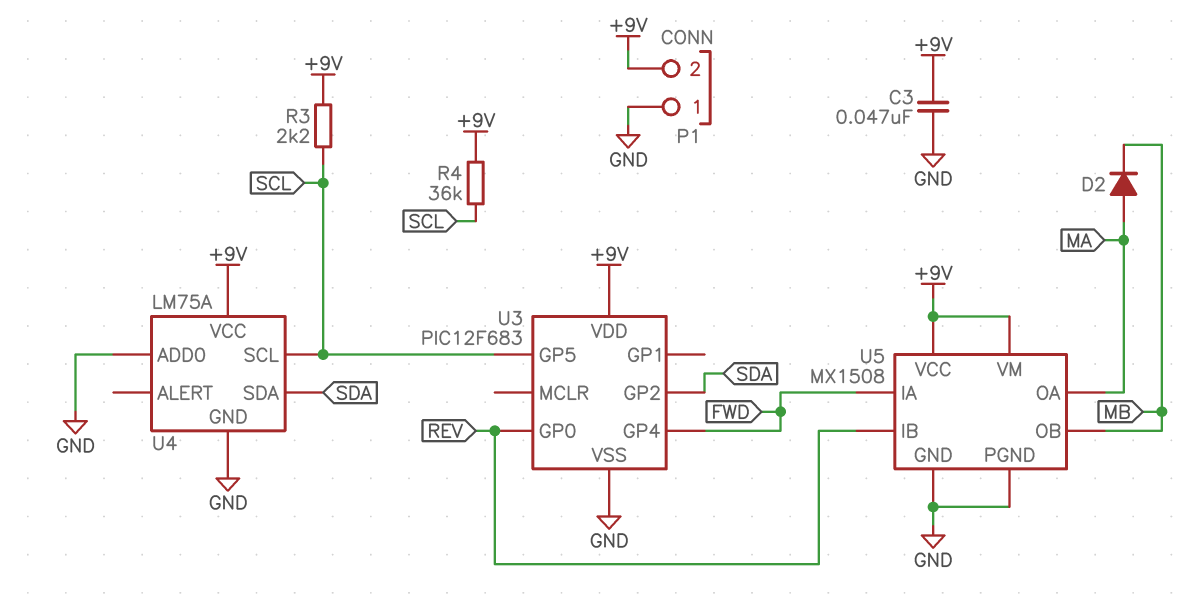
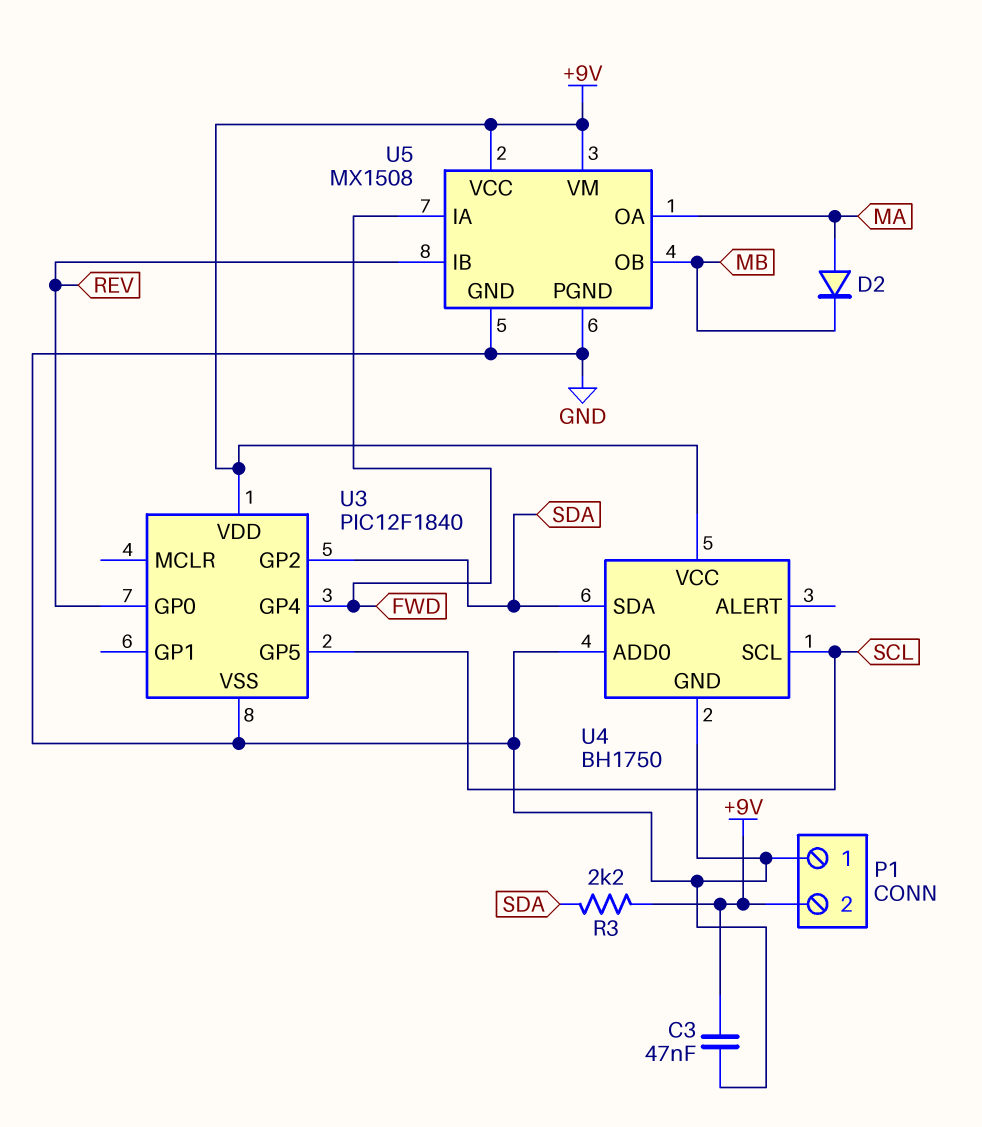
R3: 2.2k (+9V, SCL) -> 2.2k (+9V, SDA)
R4: 36k (+9V, SCL) -> none
U3: PIC12F683 -> PIC12F1840
U4: LM75A -> BH1750

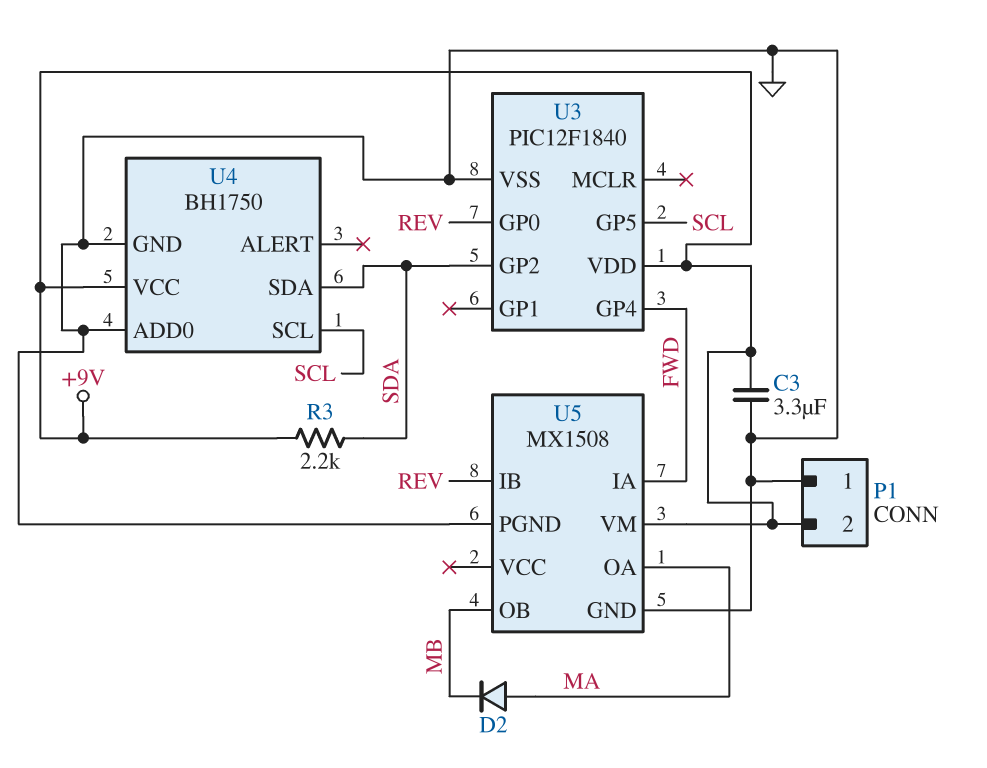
C3: 47nF (+9V, GND) -> 3.3uF (+9V, GND)
U5 pin VCC: +9V -> none

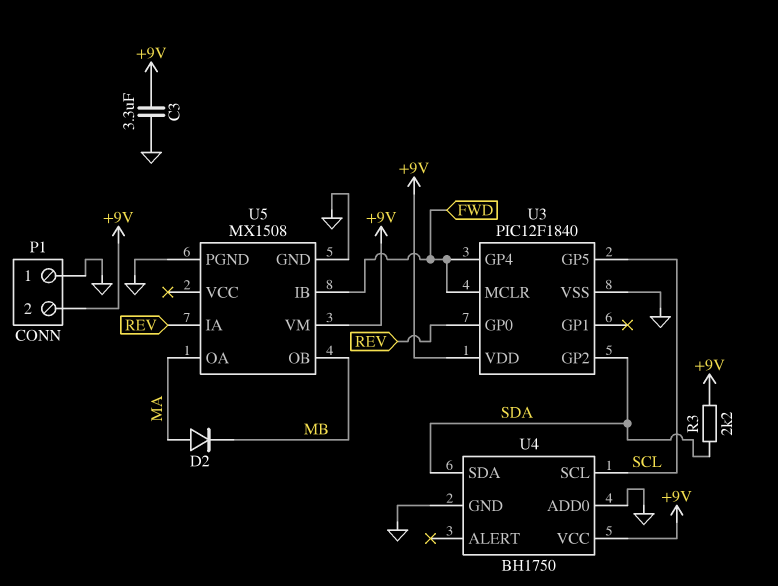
U3 pin MCLR: none -> FWD
U5 pin IA: FWD -> REV
U5 pin IB: REV -> FWD

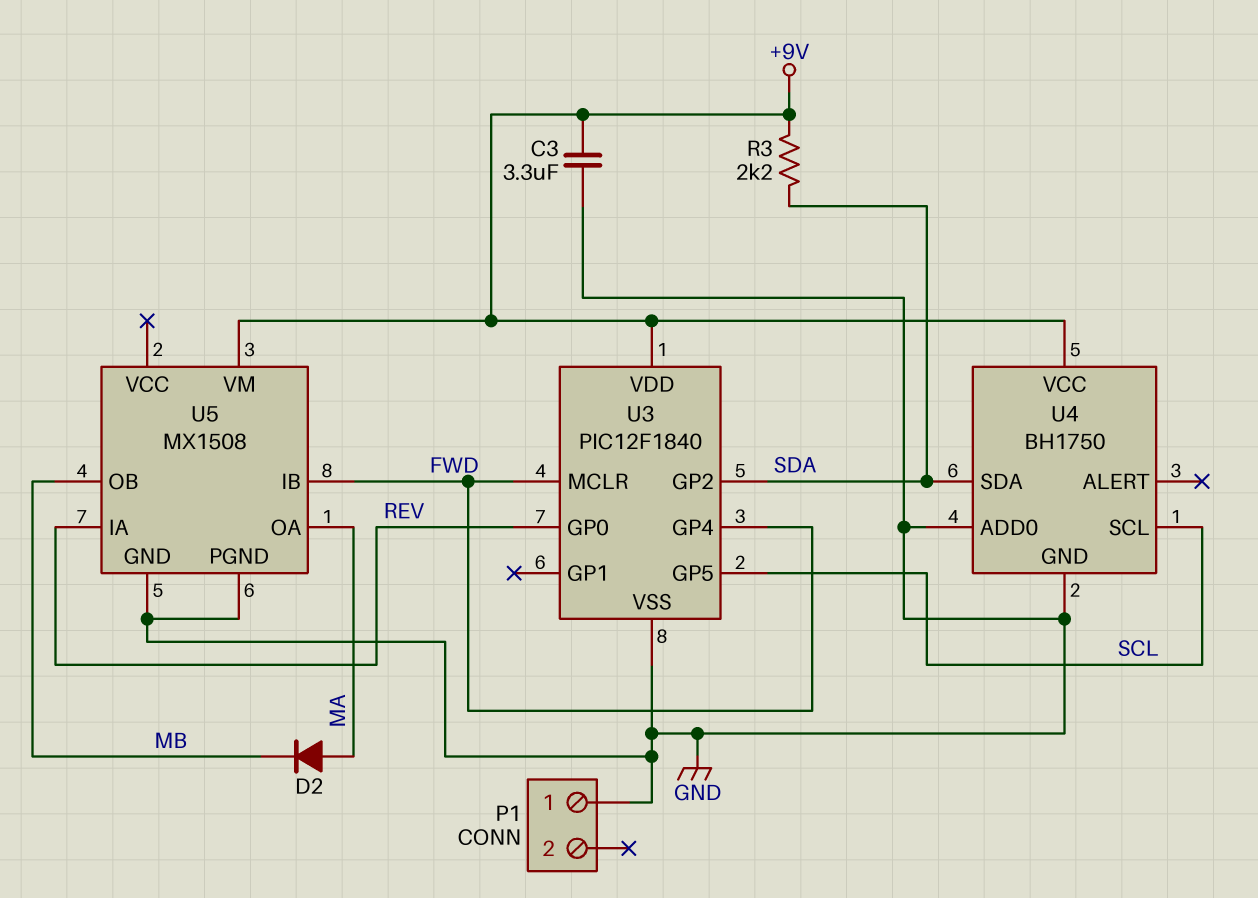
P1 pin 2: +9V -> none

